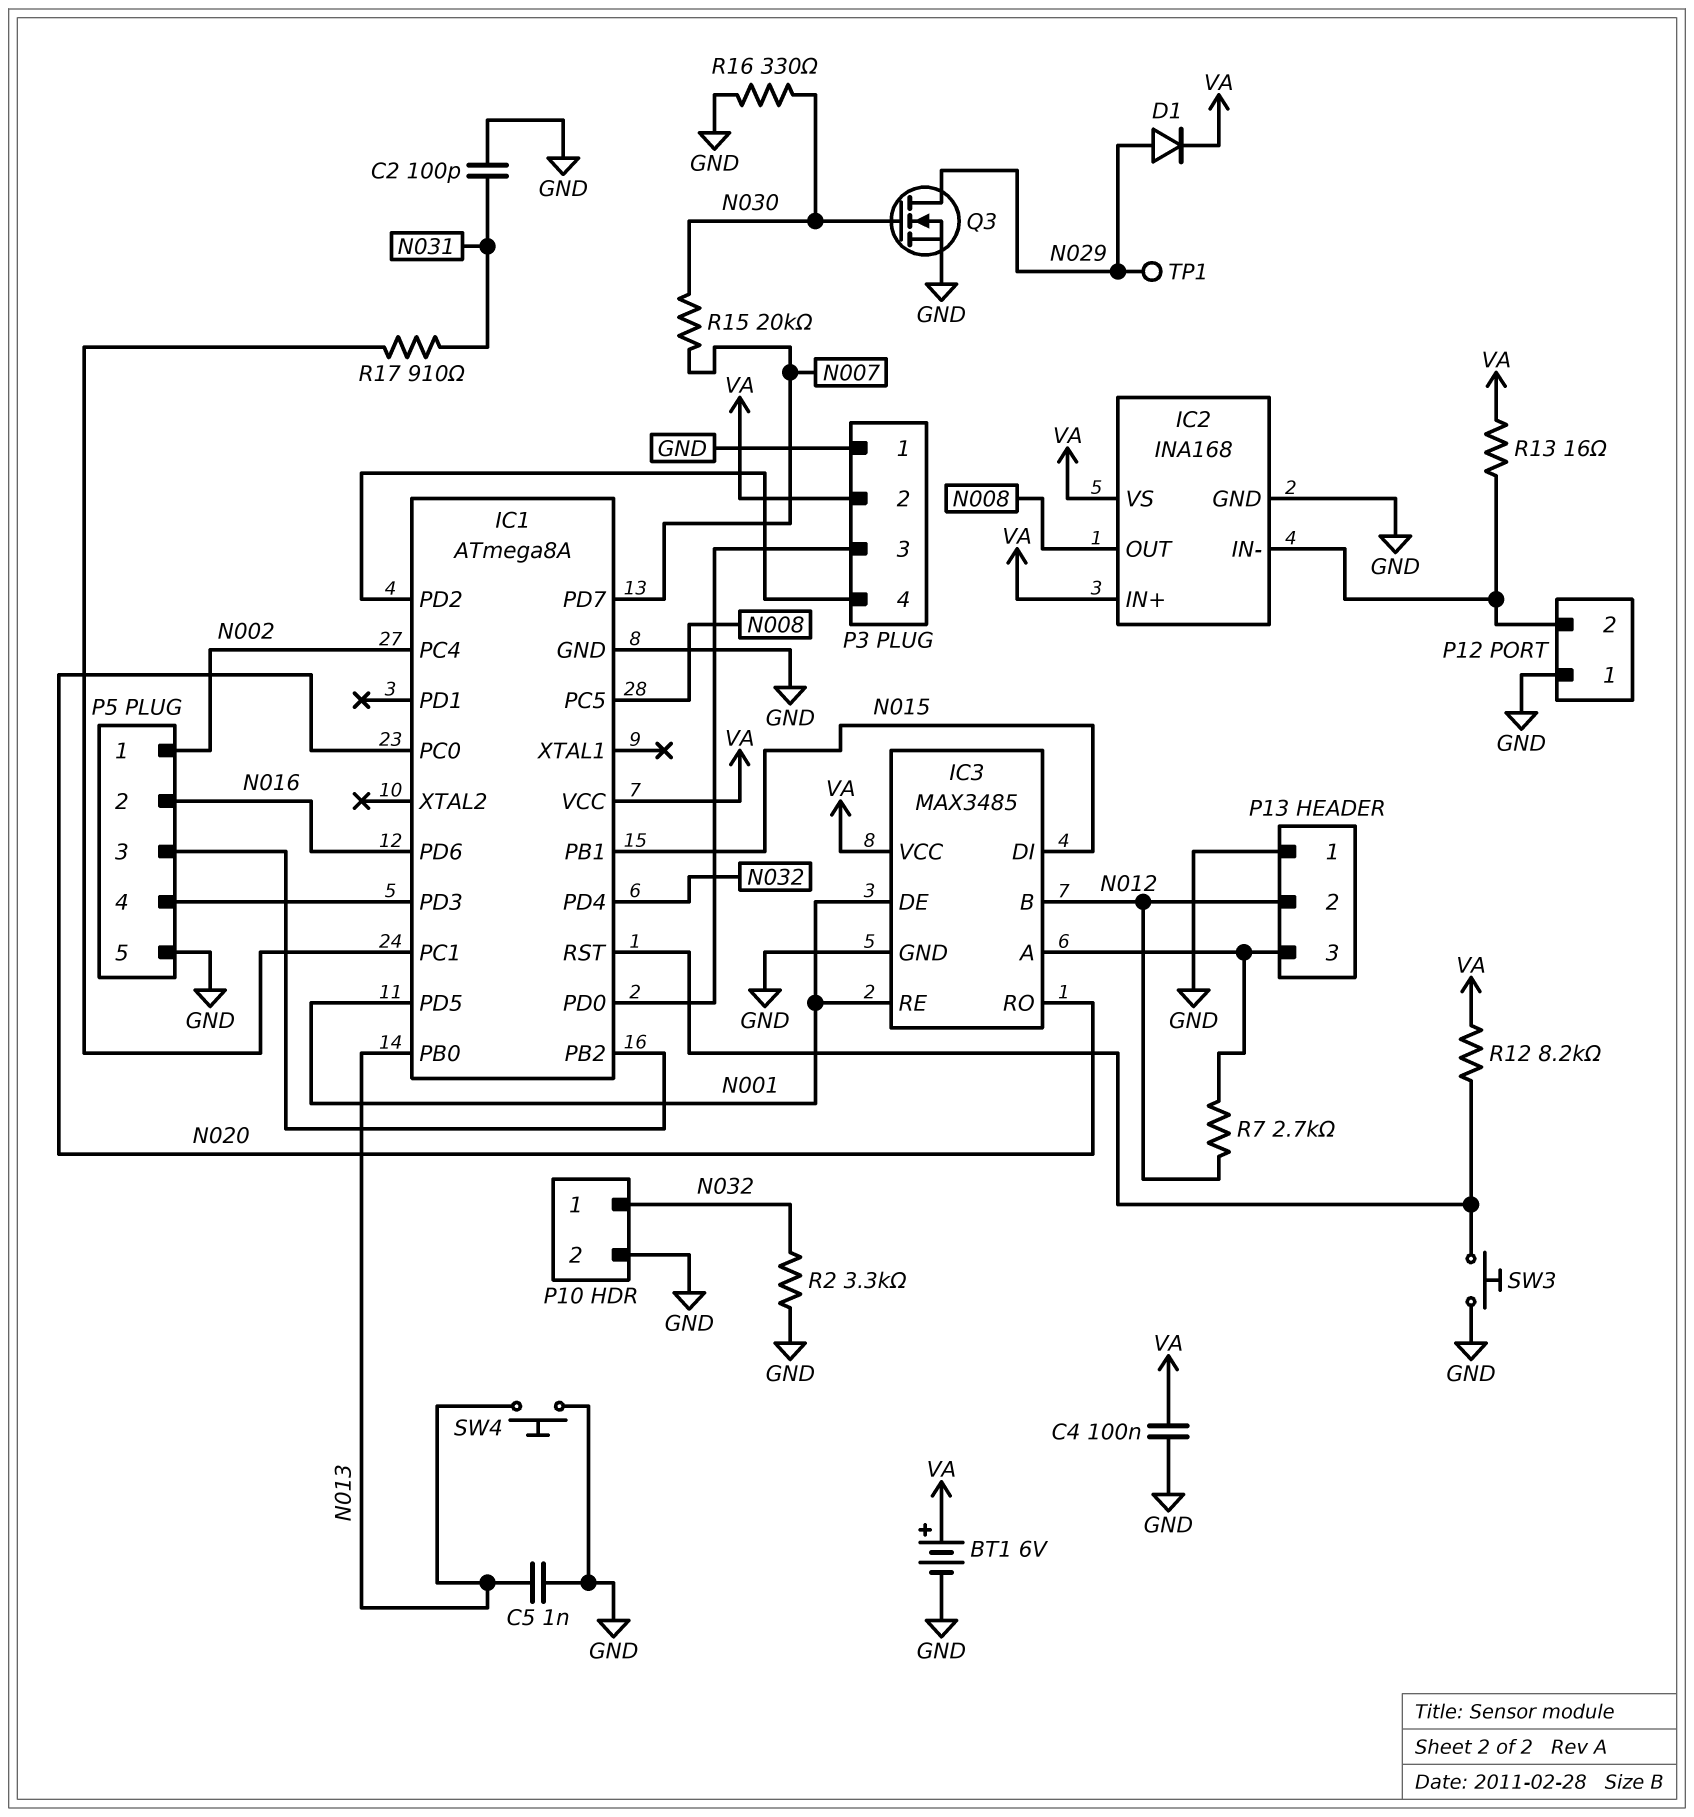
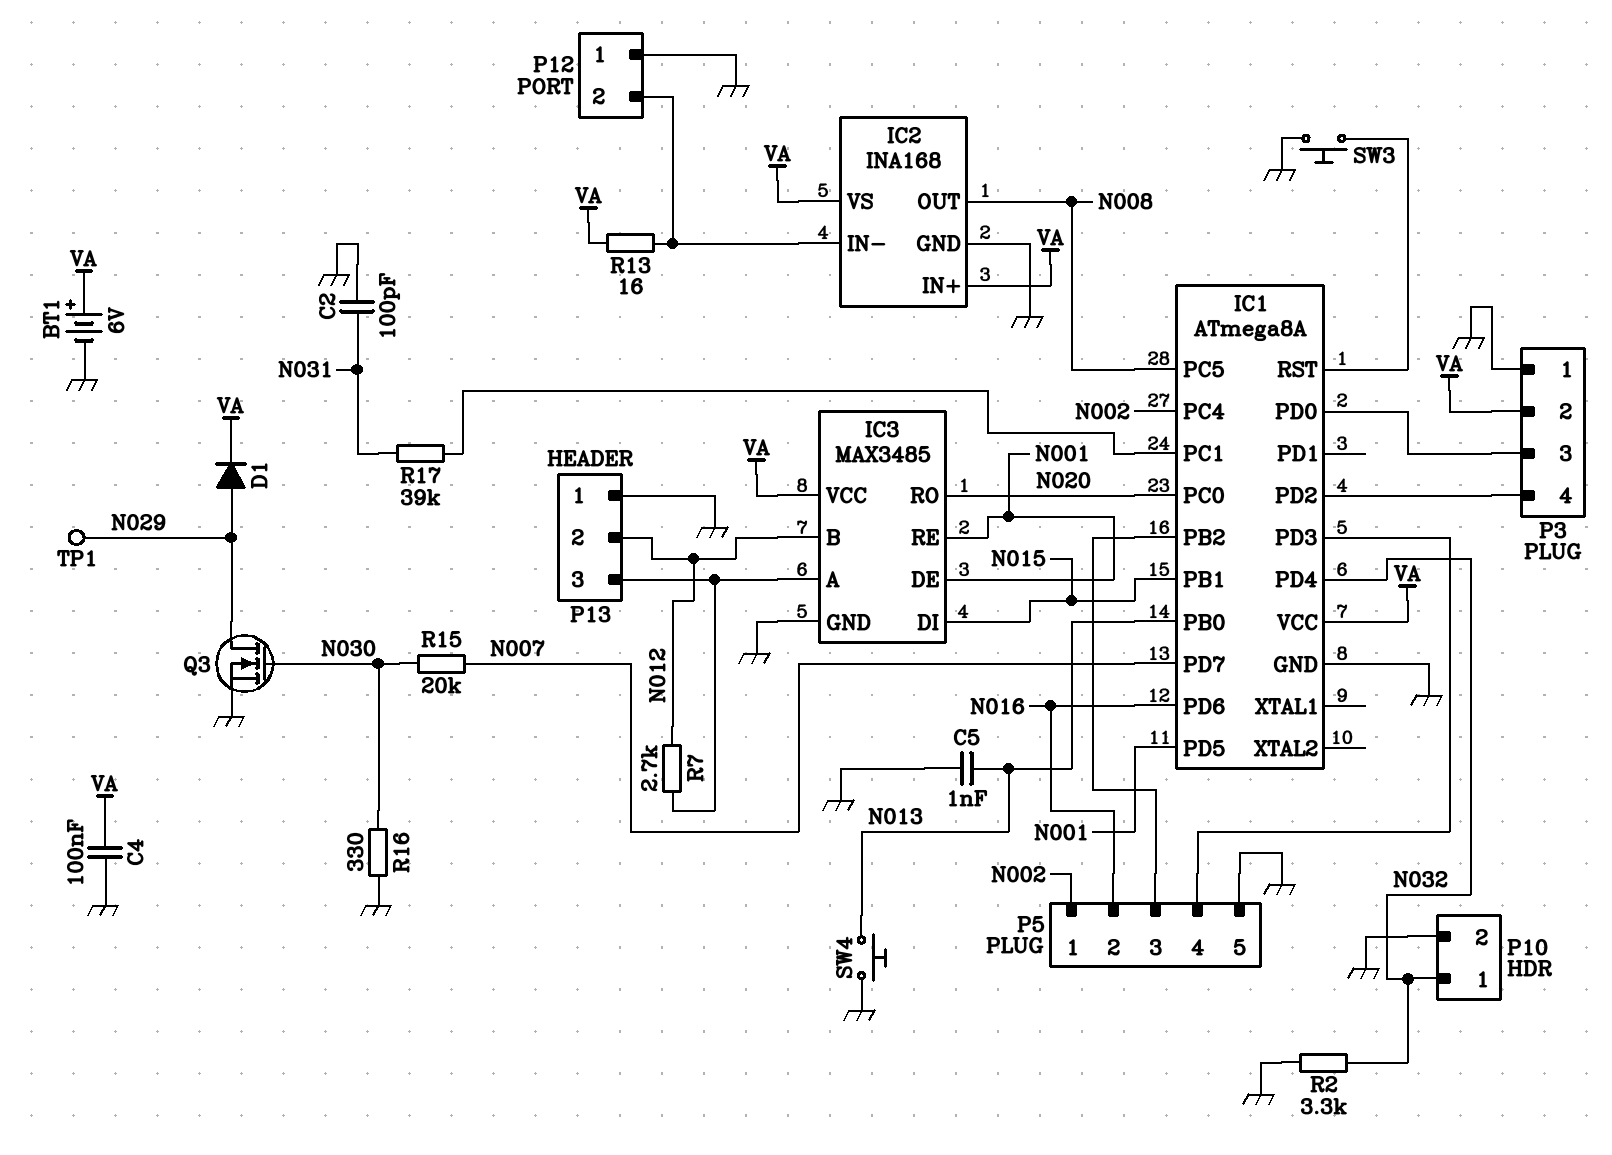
R12: 8.2k (IC1/RST, VA) -> none
R17: 910 (IC1/PC1, N031) -> 39k (IC1/PC1, N031)

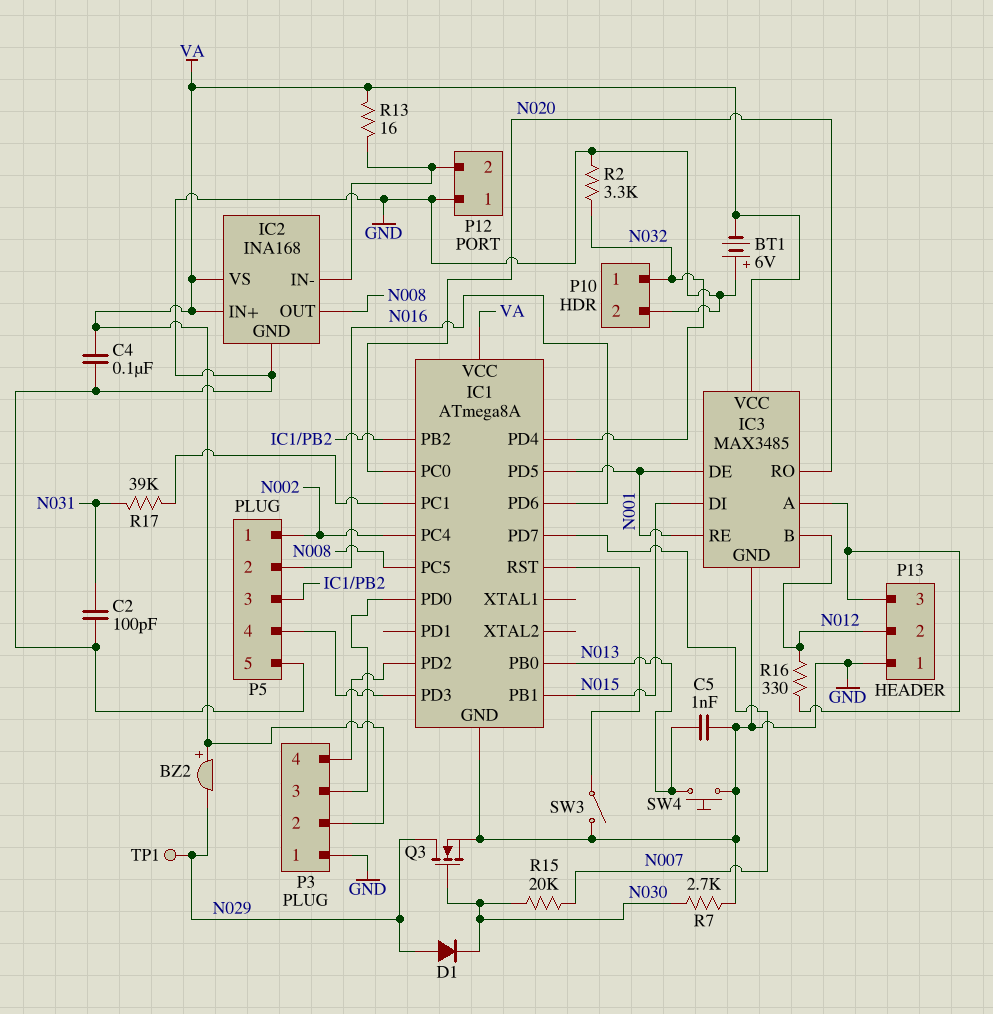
BT1: 6V (plus VA, minus GND) -> 6V (plus GND, minus VA)
BZ2: none -> buzzer (plus VA, minus N029)
D1: diode (A N029, K VA) -> diode (A N029, K N030)
R7: 2.7k (IC3/A, N012) -> 2.7k (GND, N030)
R16: 330 (GND, N030) -> 330 (IC3/A, N012)
SW3: button (GND, IC1/RST) -> switch (GND, IC1/RST)

